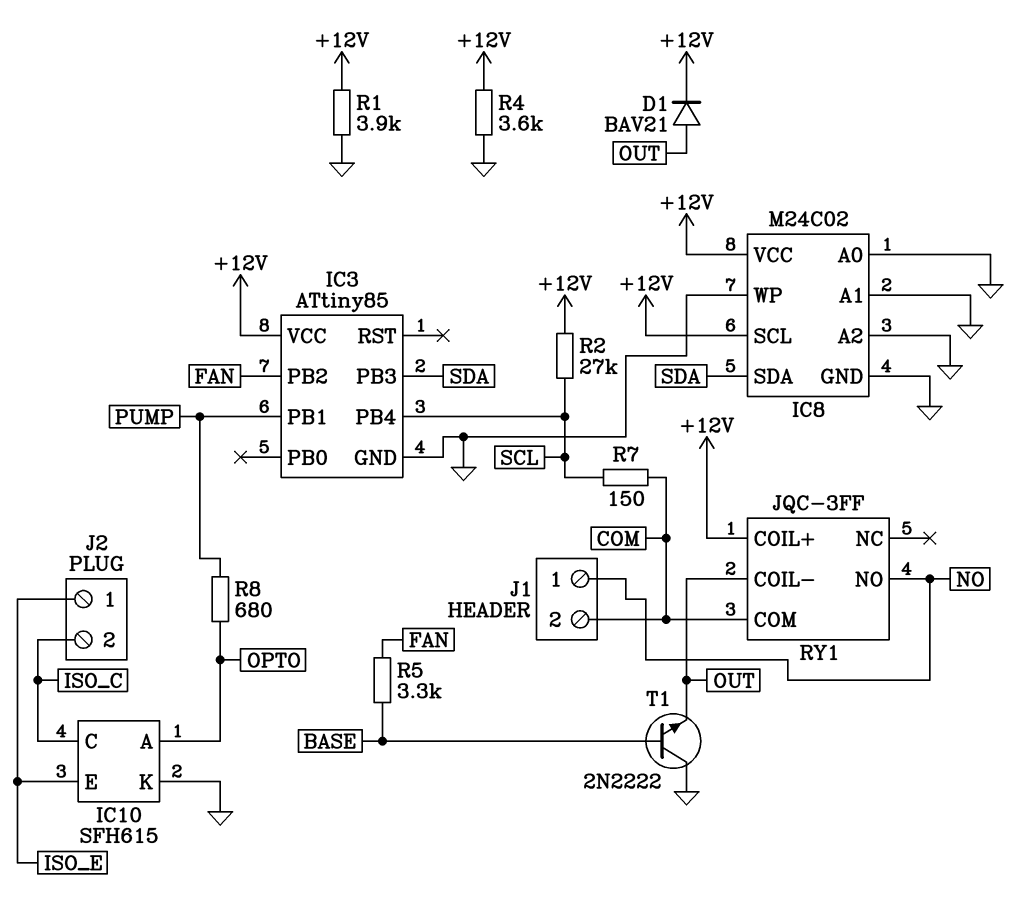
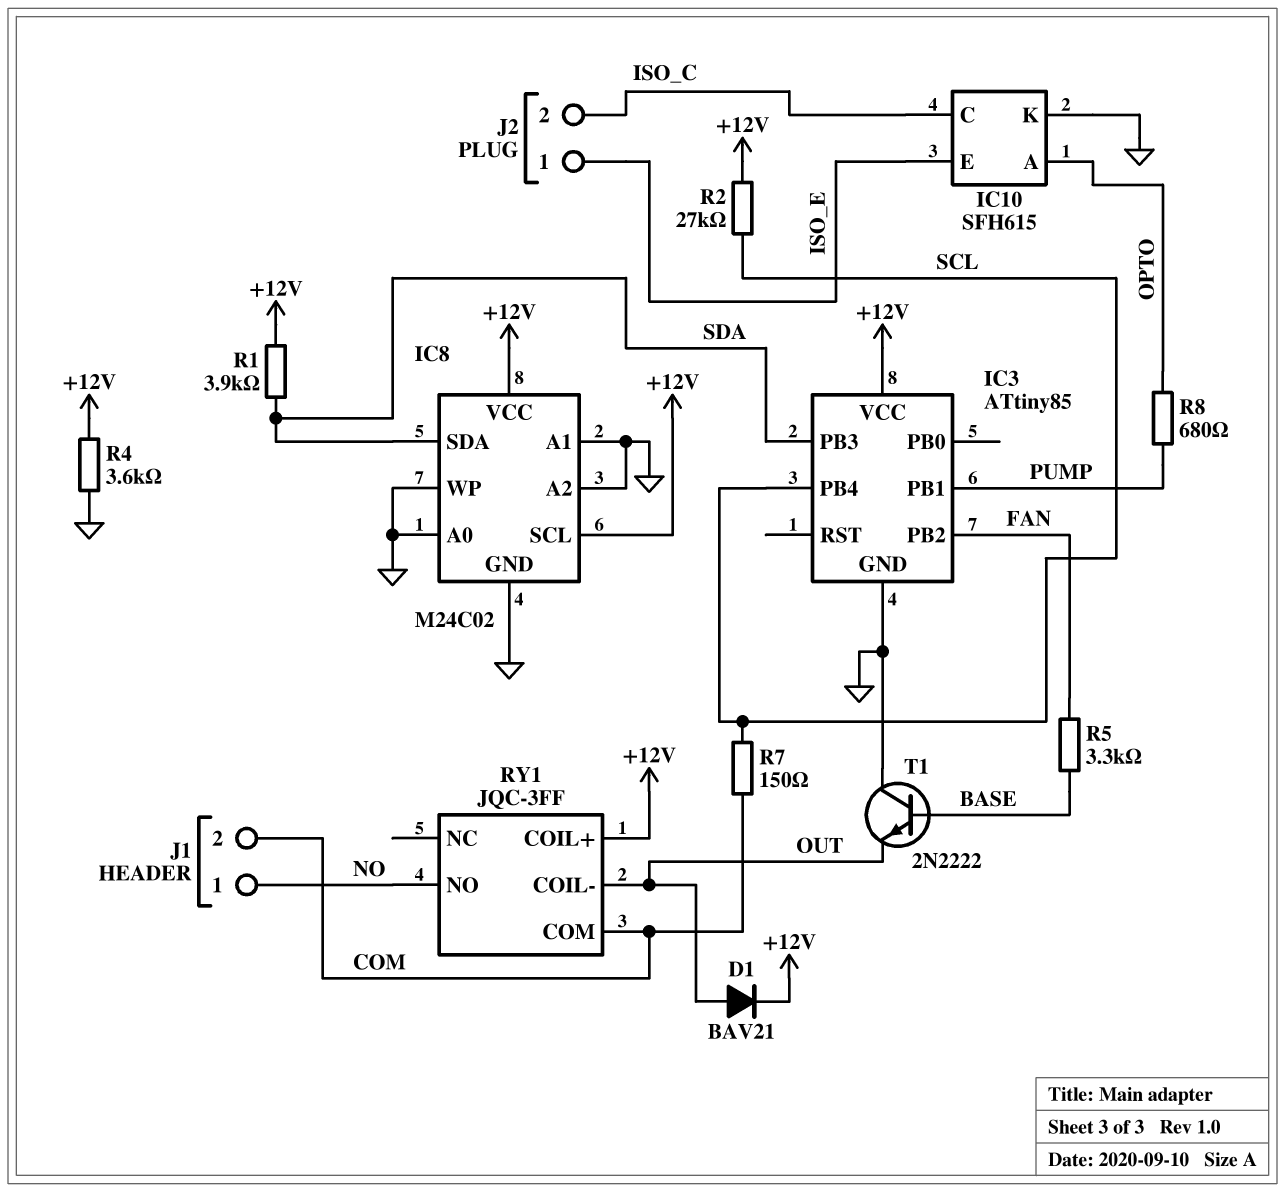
R1: 3.9k (+12V, GND) -> 3.9k (+12V, SDA)

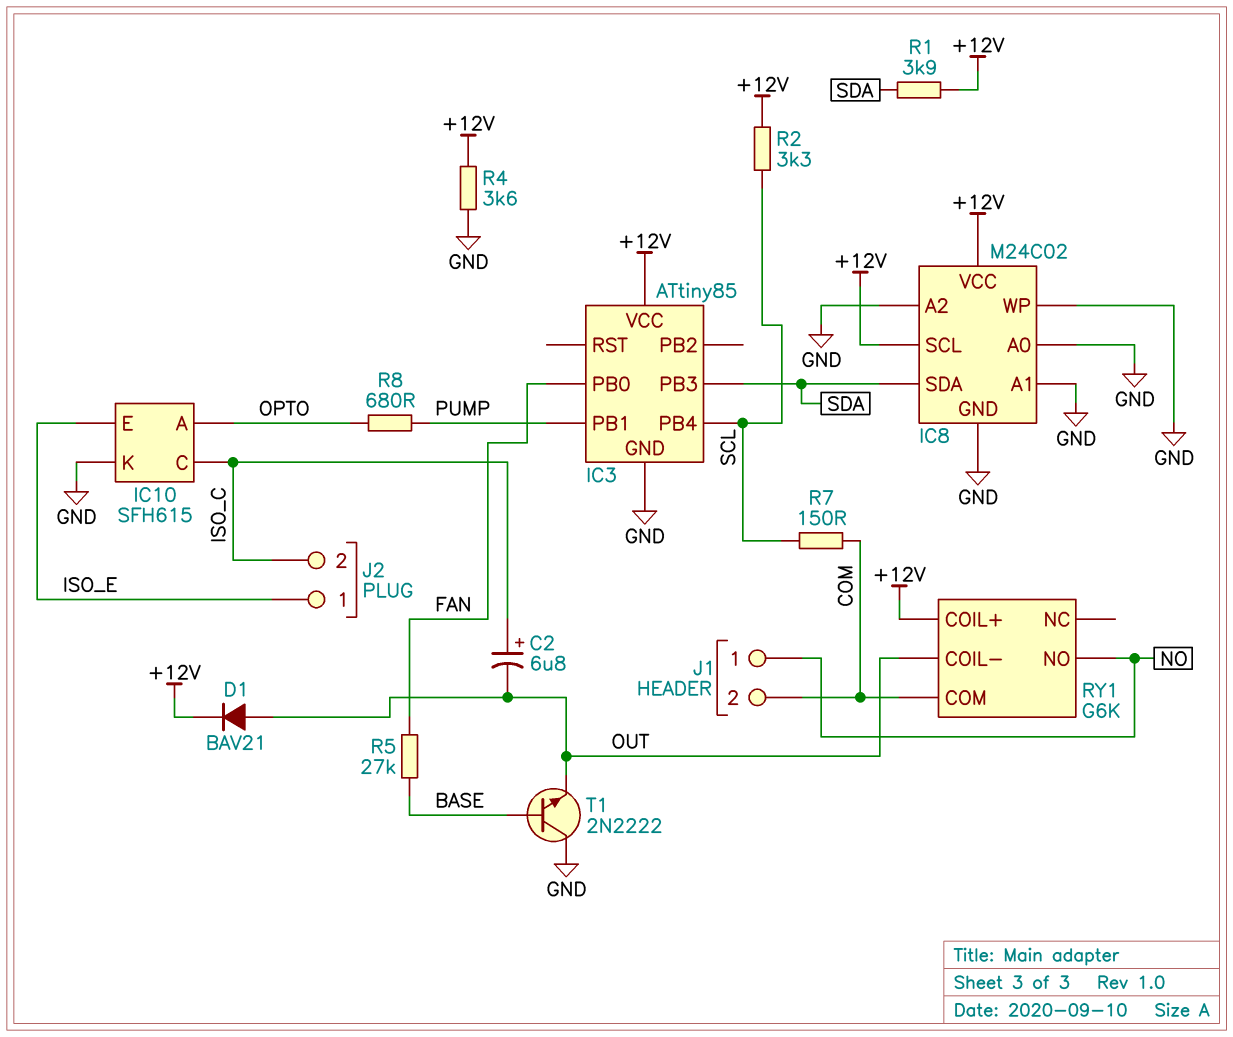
C2: none -> 6.8uF (plus ISO_C, minus OUT)
IC3 pin PB0: none -> FAN
IC3 pin PB2: FAN -> none
R2: 27k (+12V, SCL) -> 3.3k (+12V, SCL)
R5: 3.3k (BASE, FAN) -> 27k (BASE, FAN)
RY1: JQC-3FF -> G6K

